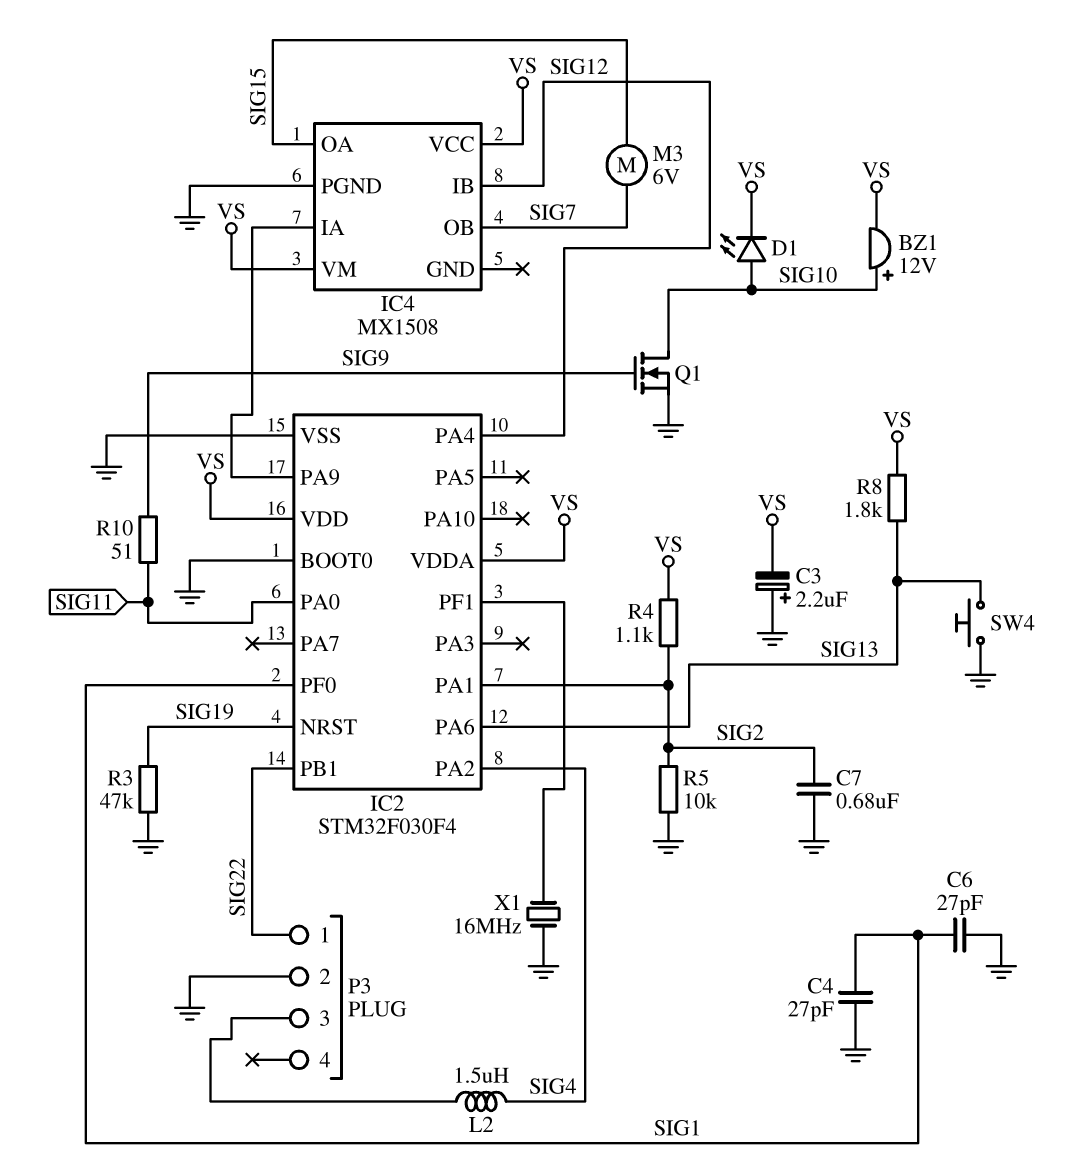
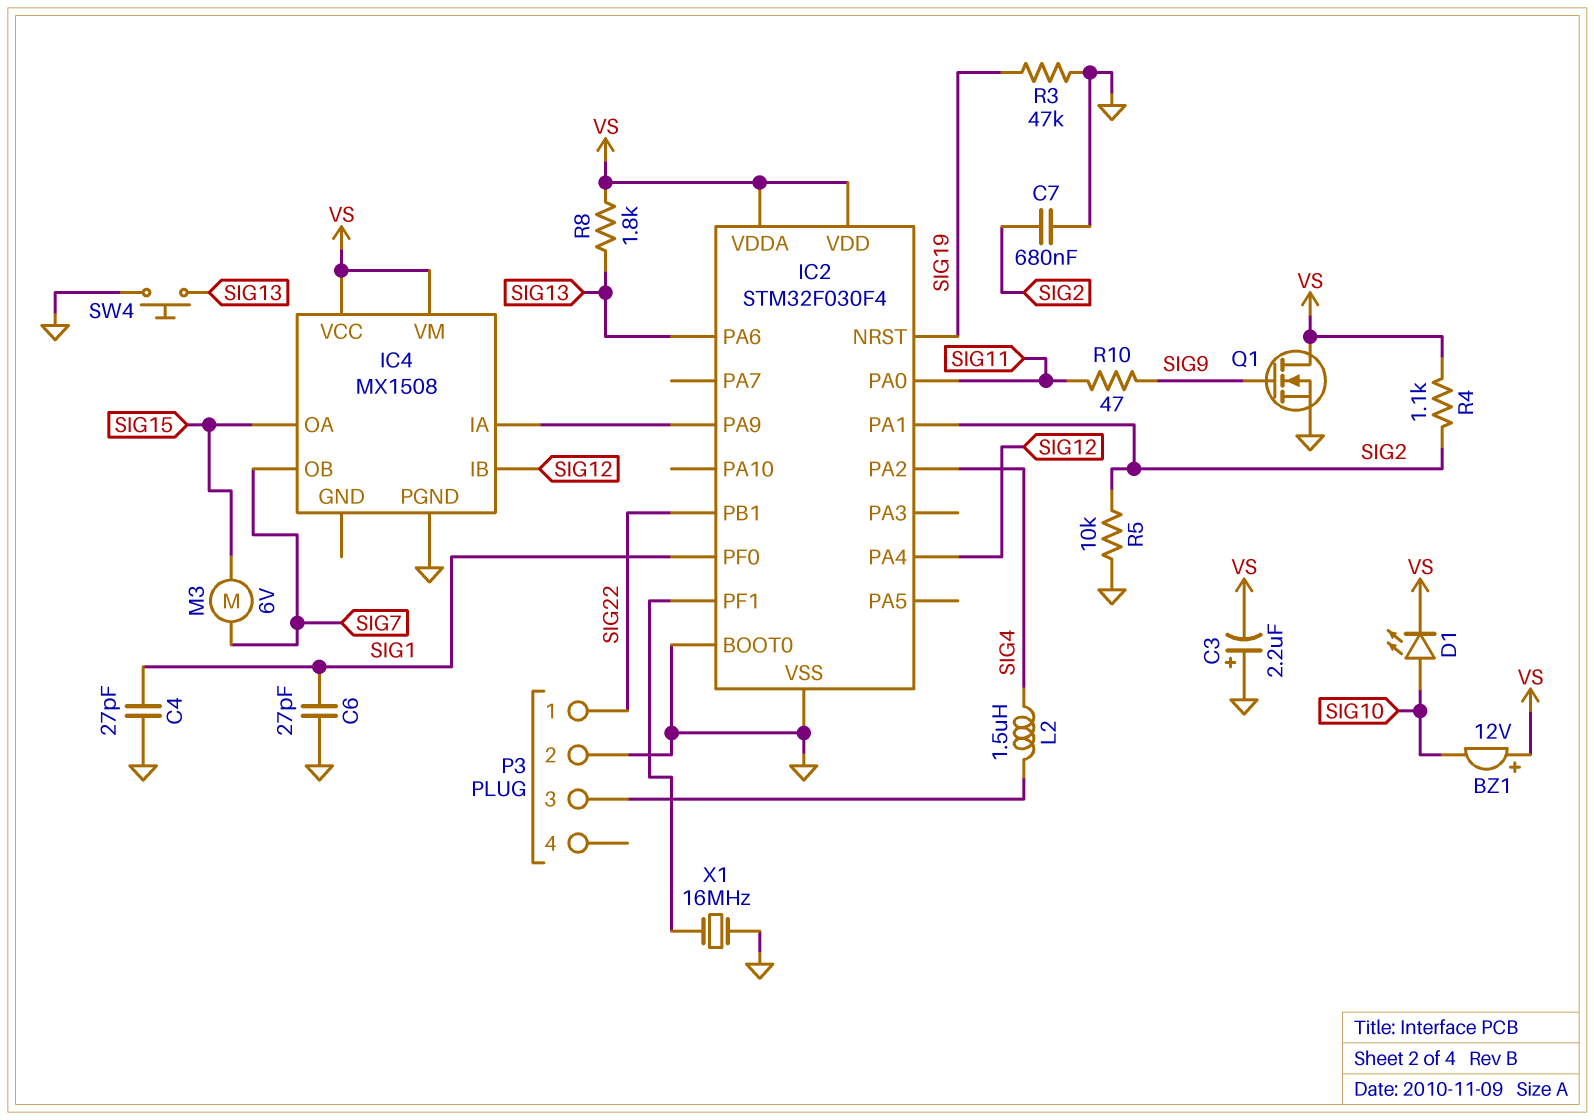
BZ1: buzzer 12V (plus SIG10, minus VS) -> buzzer 12V (plus VS, minus SIG10)
Q1: NMOS (G SIG9, D SIG10, S GND) -> NMOS (G SIG9, D VS, S GND)
R10: 51 (SIG9, SIG11) -> 47 (SIG9, SIG11)

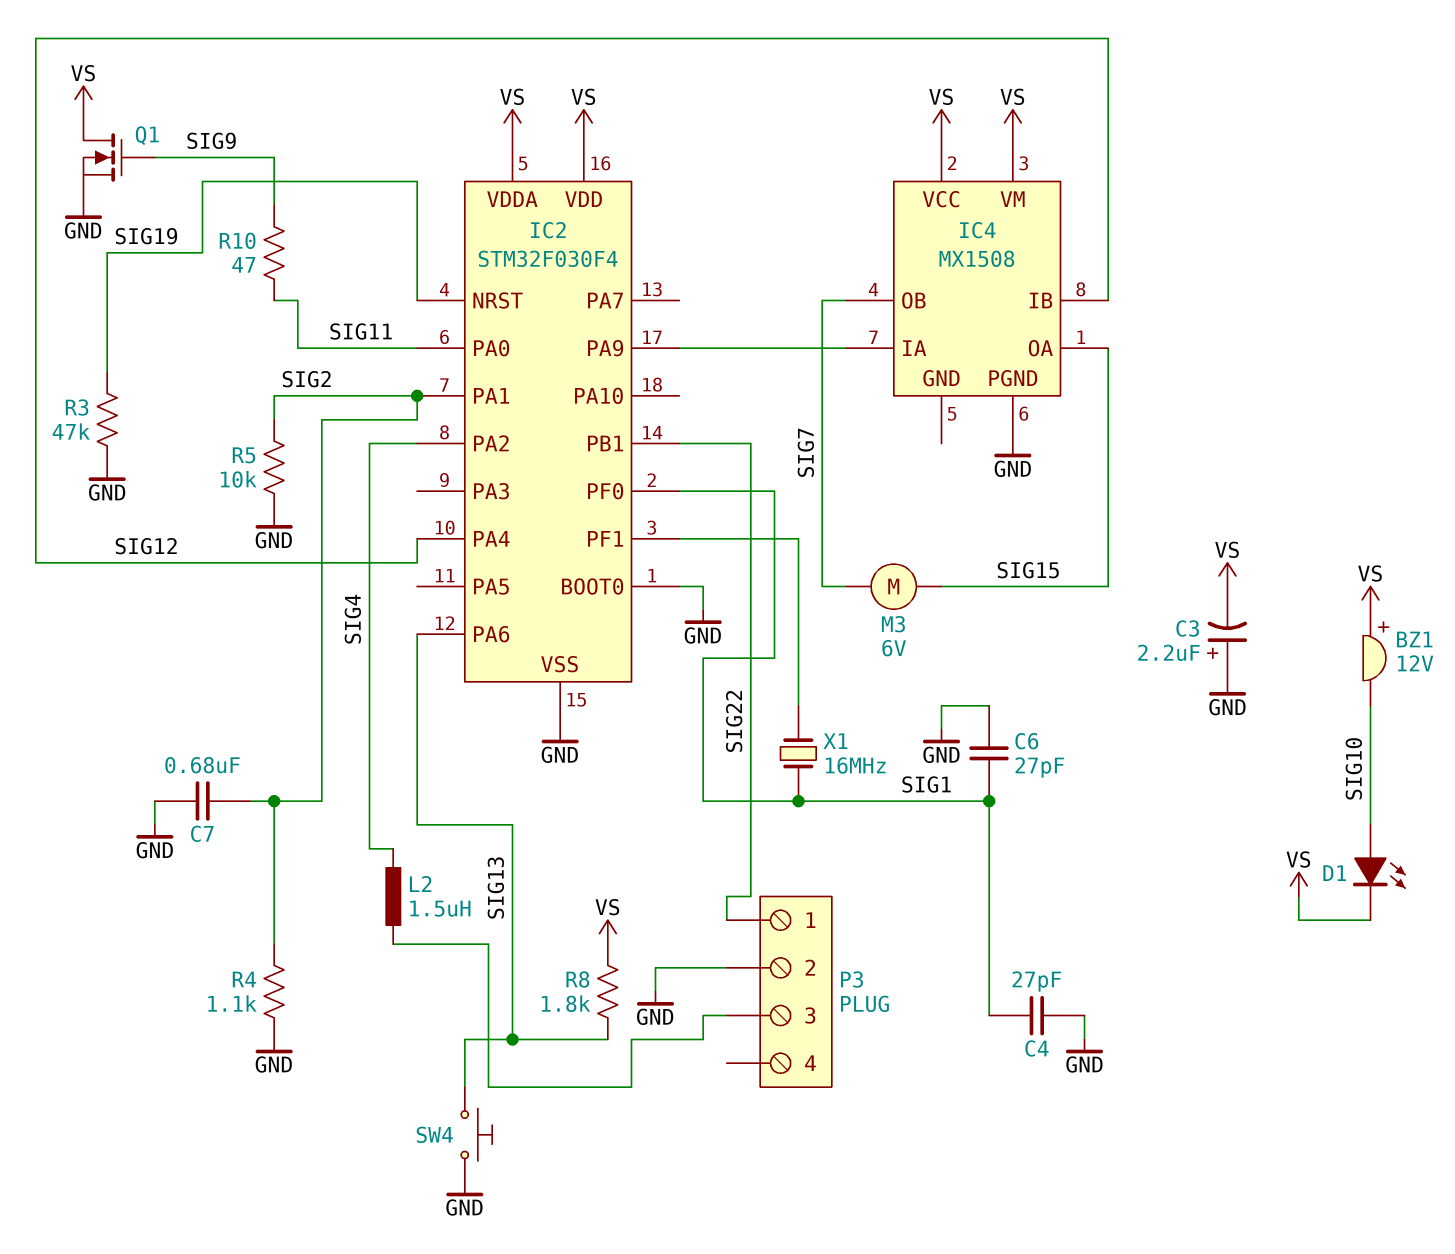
R4: 1.1k (SIG2, VS) -> 1.1k (GND, SIG2)
X1: 16MHz (GND, IC2/PF1) -> 16MHz (IC2/PF1, SIG1)

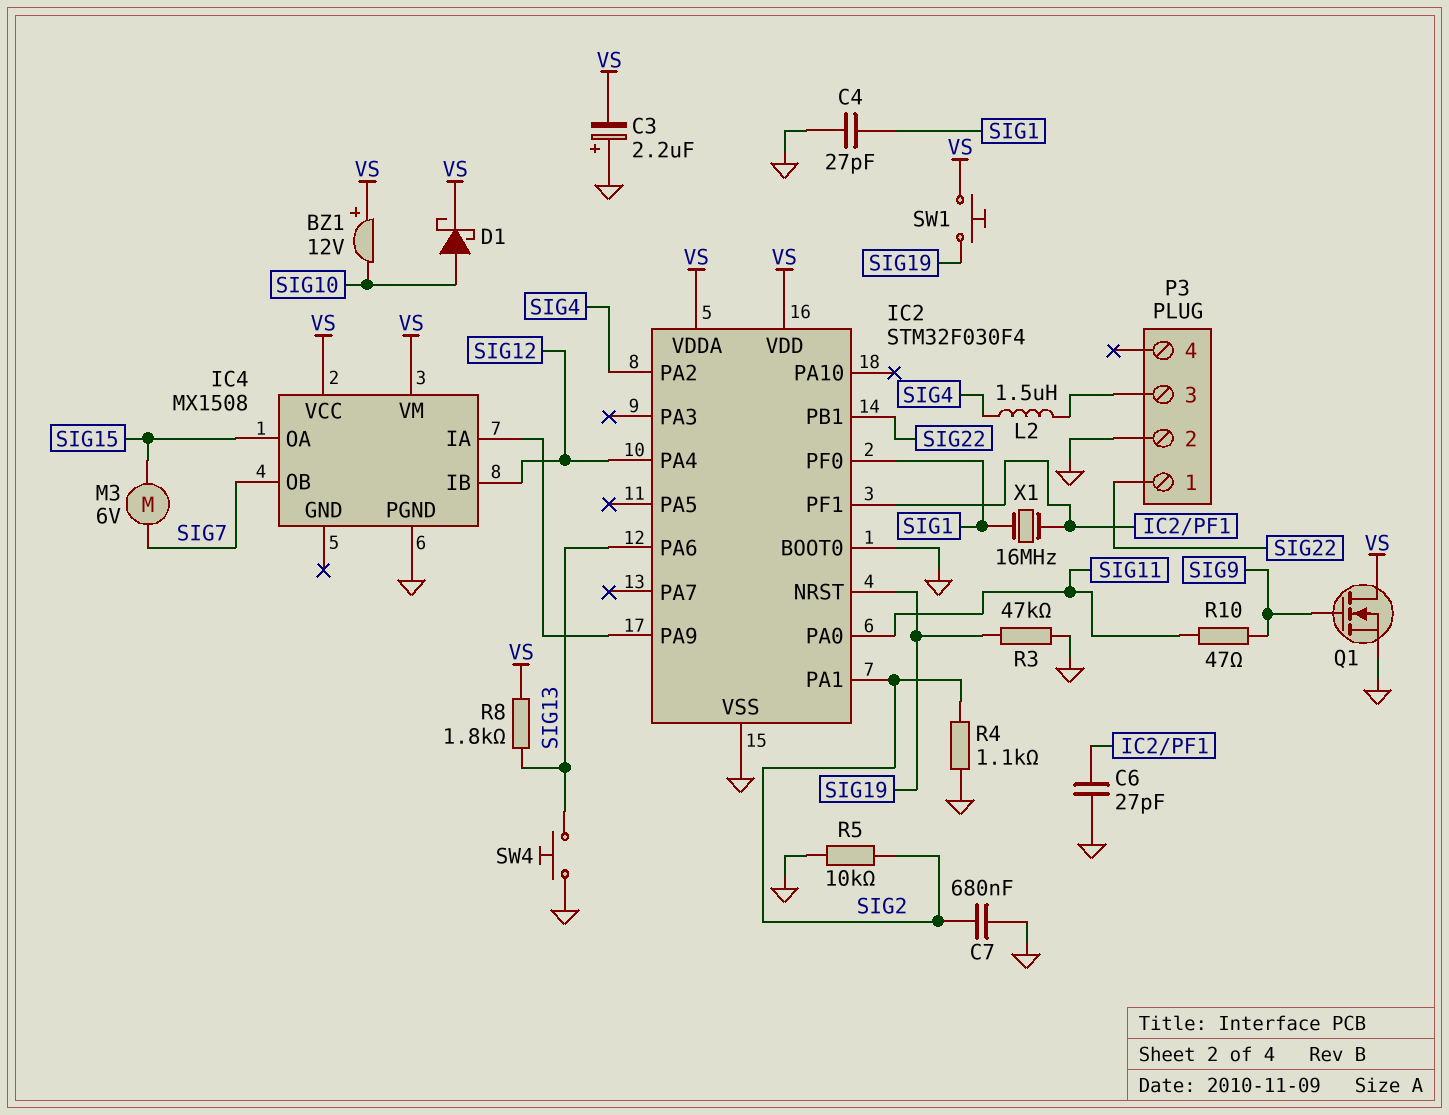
C6: 27pF (GND, SIG1) -> 27pF (GND, IC2/PF1)
D1: LED (A SIG10, K VS) -> schottky (A SIG10, K VS)
SW1: none -> button (SIG19, VS)

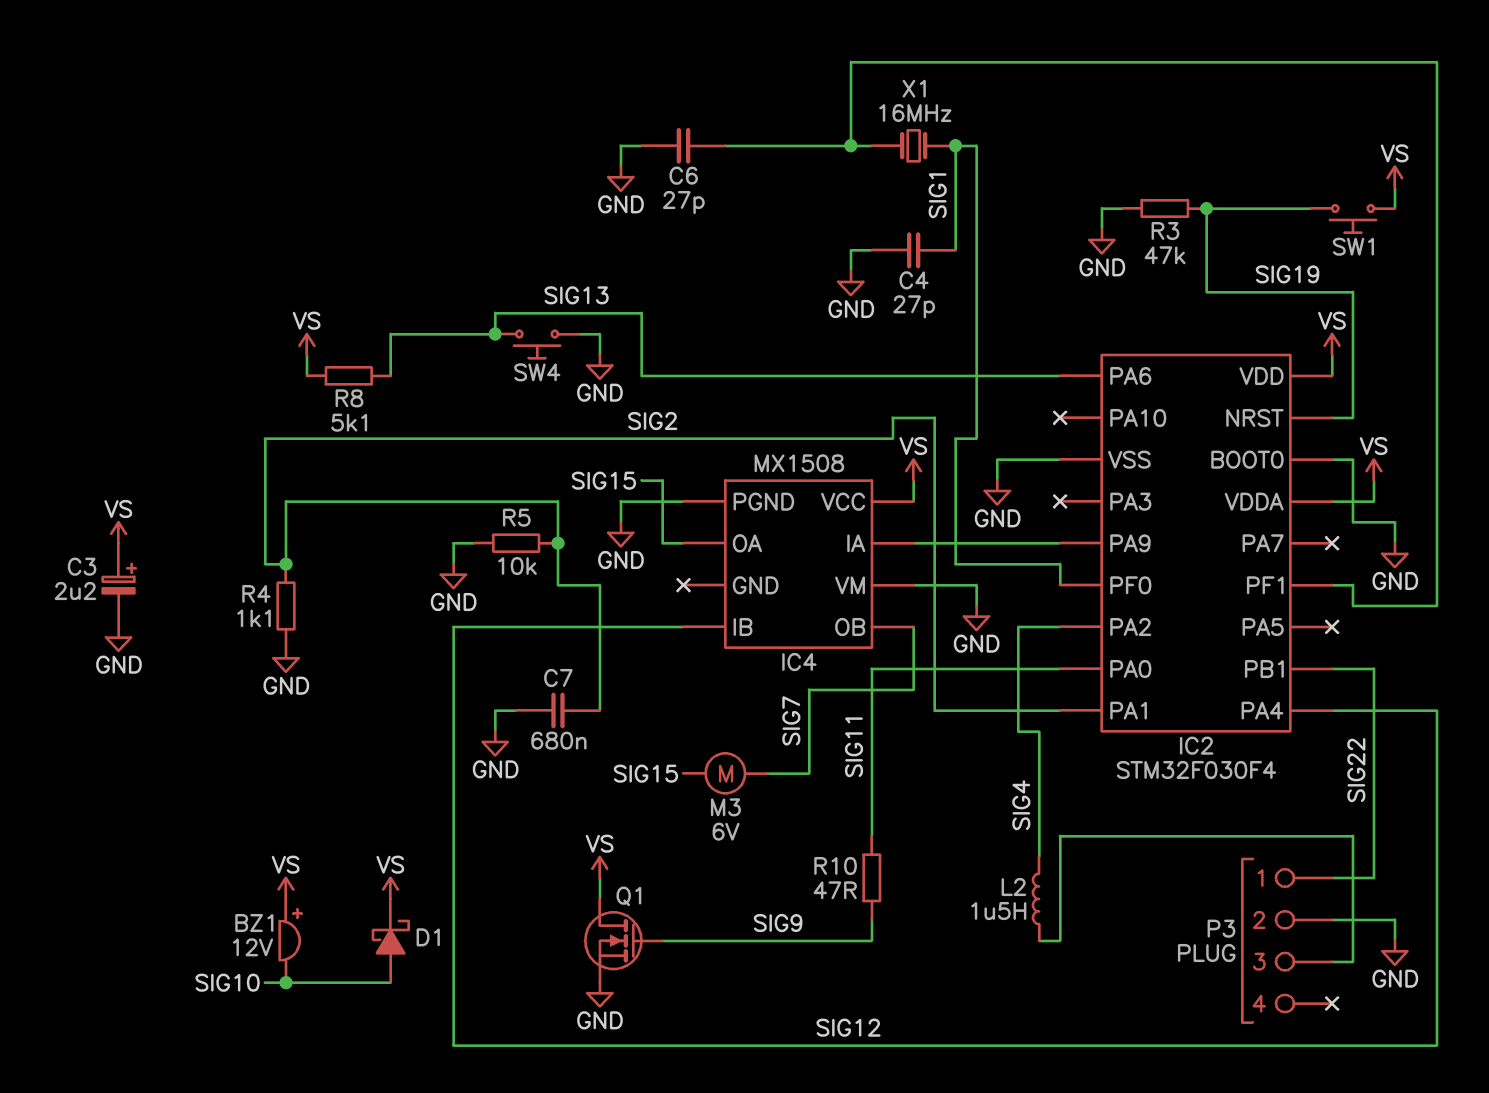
C3: 2.2uF (plus GND, minus VS) -> 2.2uF (plus VS, minus GND)
IC4 pin VM: VS -> GND
R8: 1.8k (SIG13, VS) -> 5.1k (SIG13, VS)

